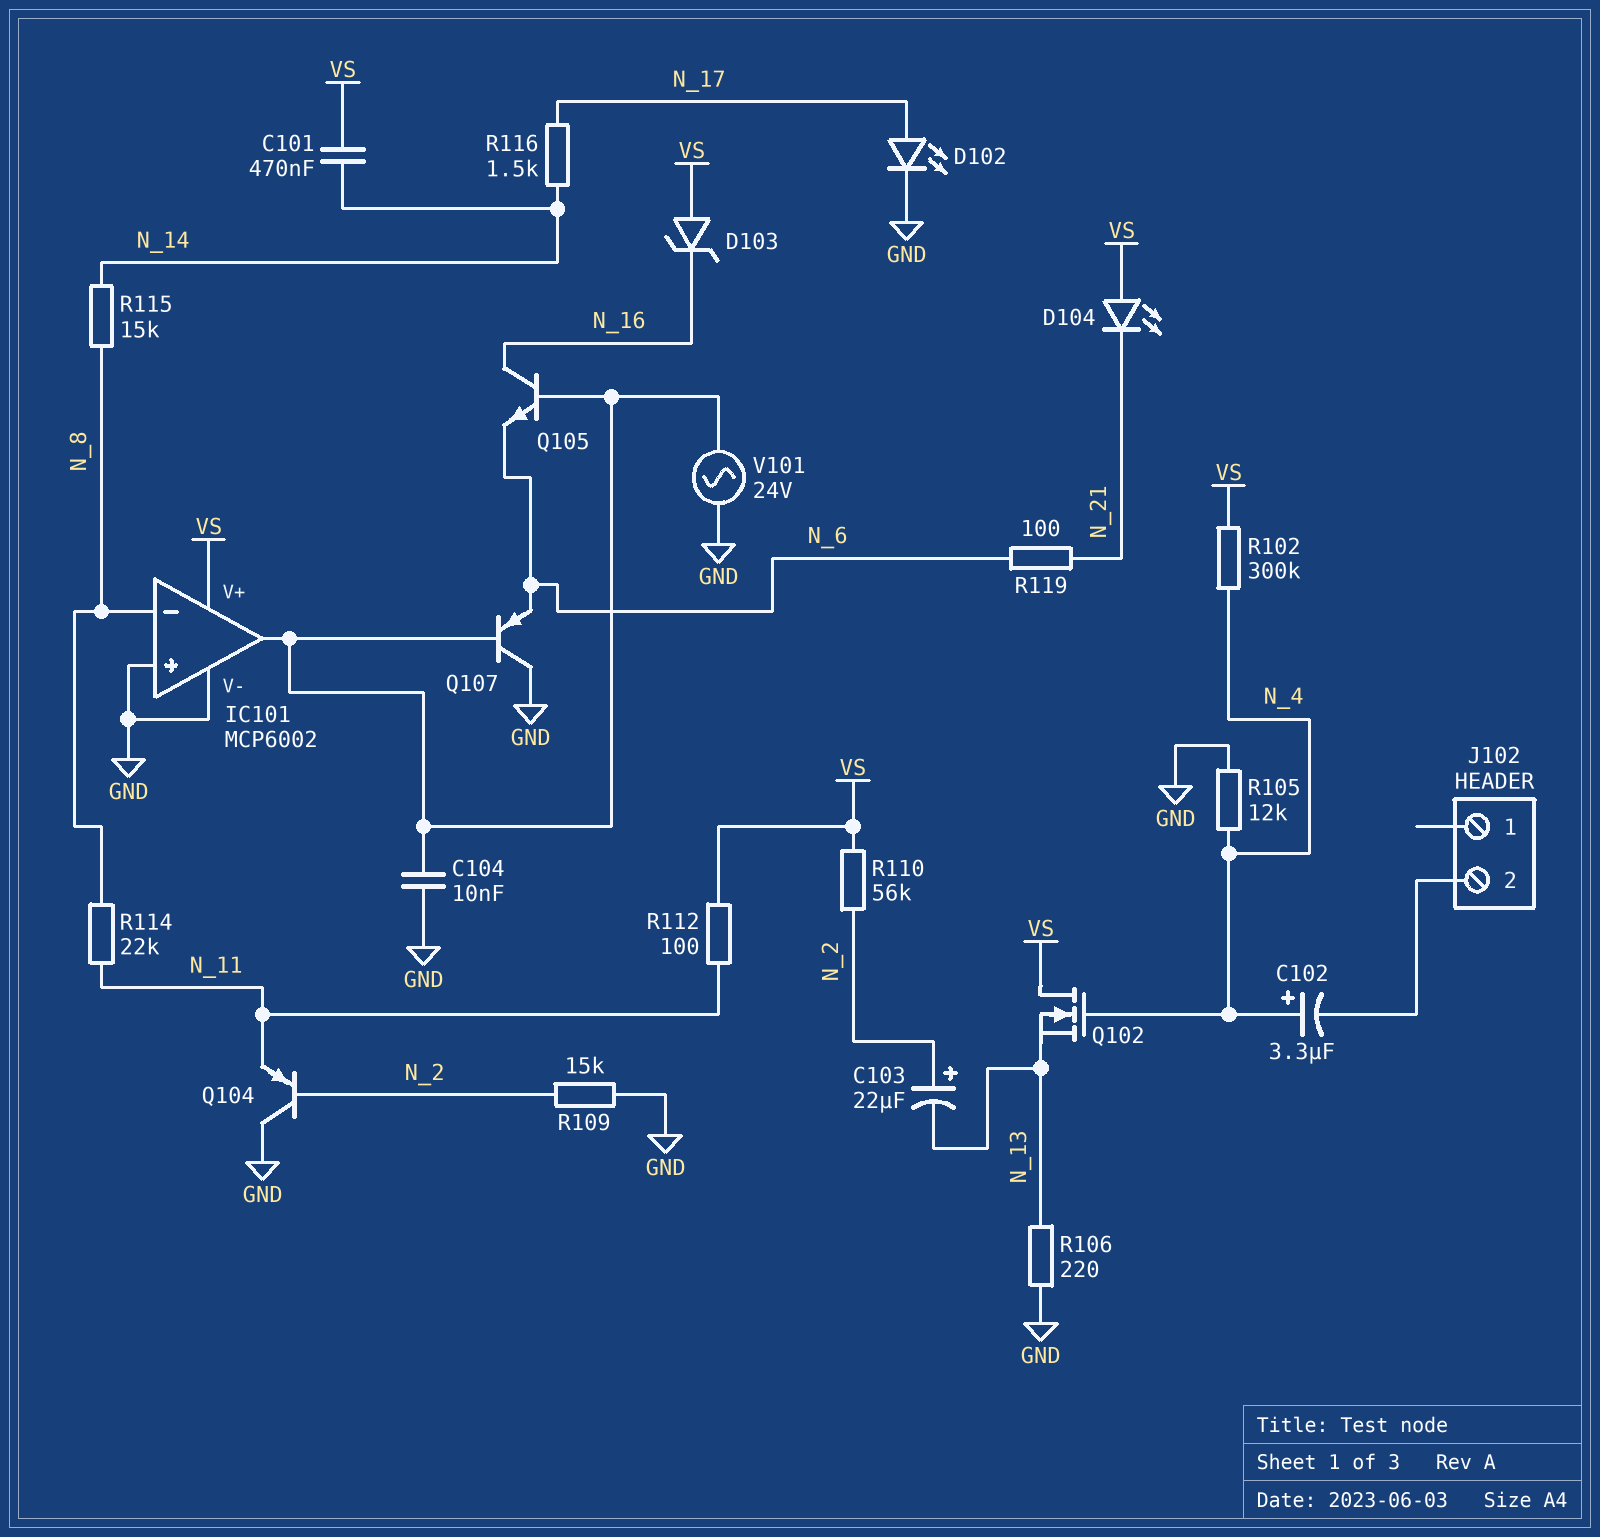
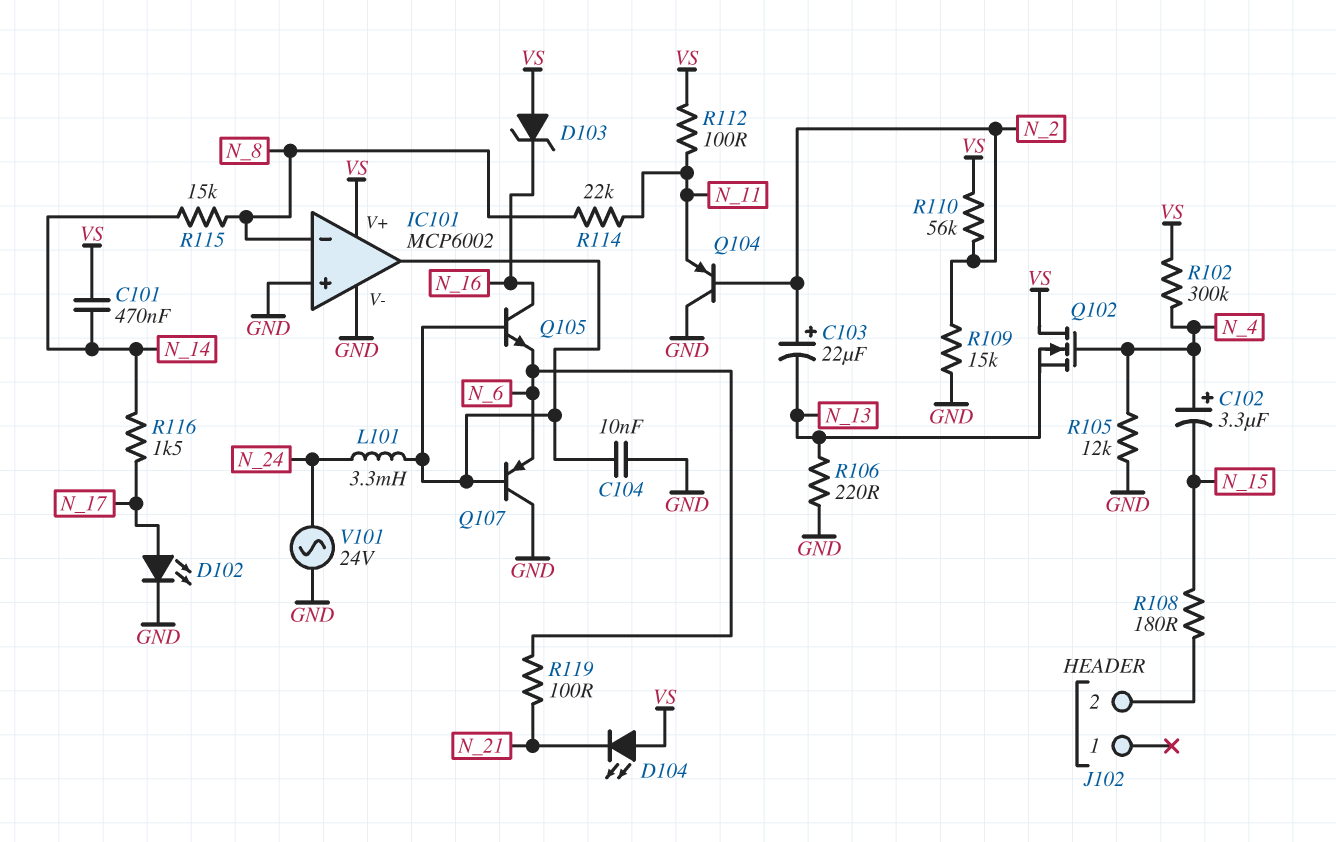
C102: 3.3uF (plus N_4, minus J102/2) -> 3.3uF (plus N_4, minus N_15)
L101: none -> 3.3mH (IC101/out, N_24)
R108: none -> 180 (J102/2, N_15)
V101: AC 24V (GND, IC101/out) -> AC 24V (GND, N_24)

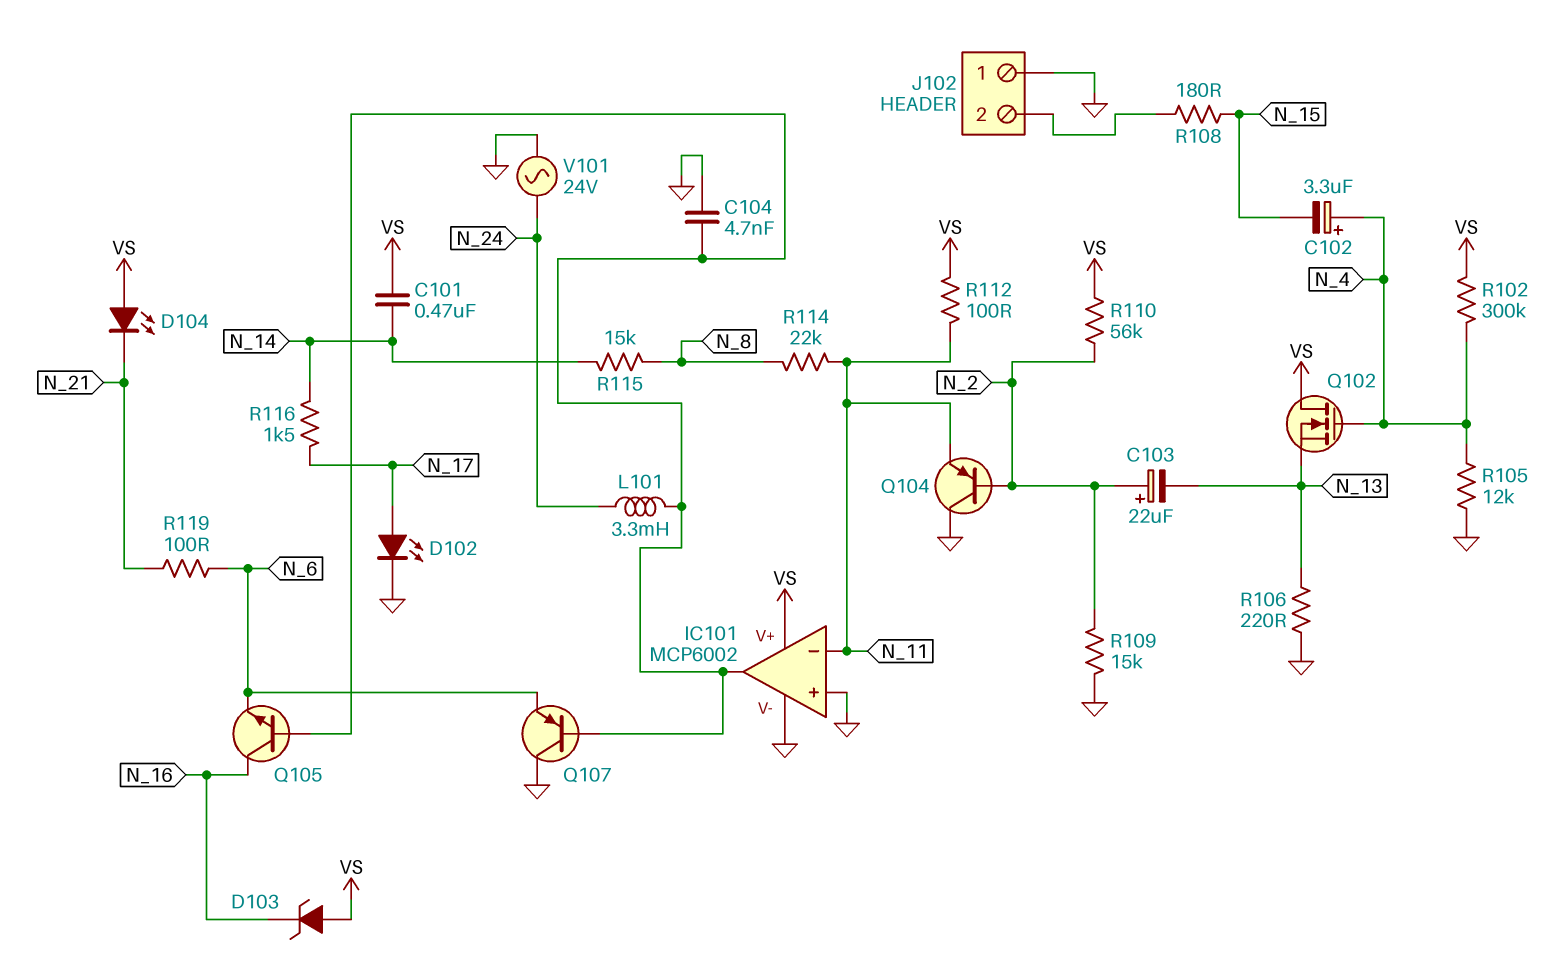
C104: 10nF (GND, IC101/out) -> 4.7nF (GND, IC101/out)
IC101 pin in-: N_8 -> N_11
J102 pin 1: none -> GND

